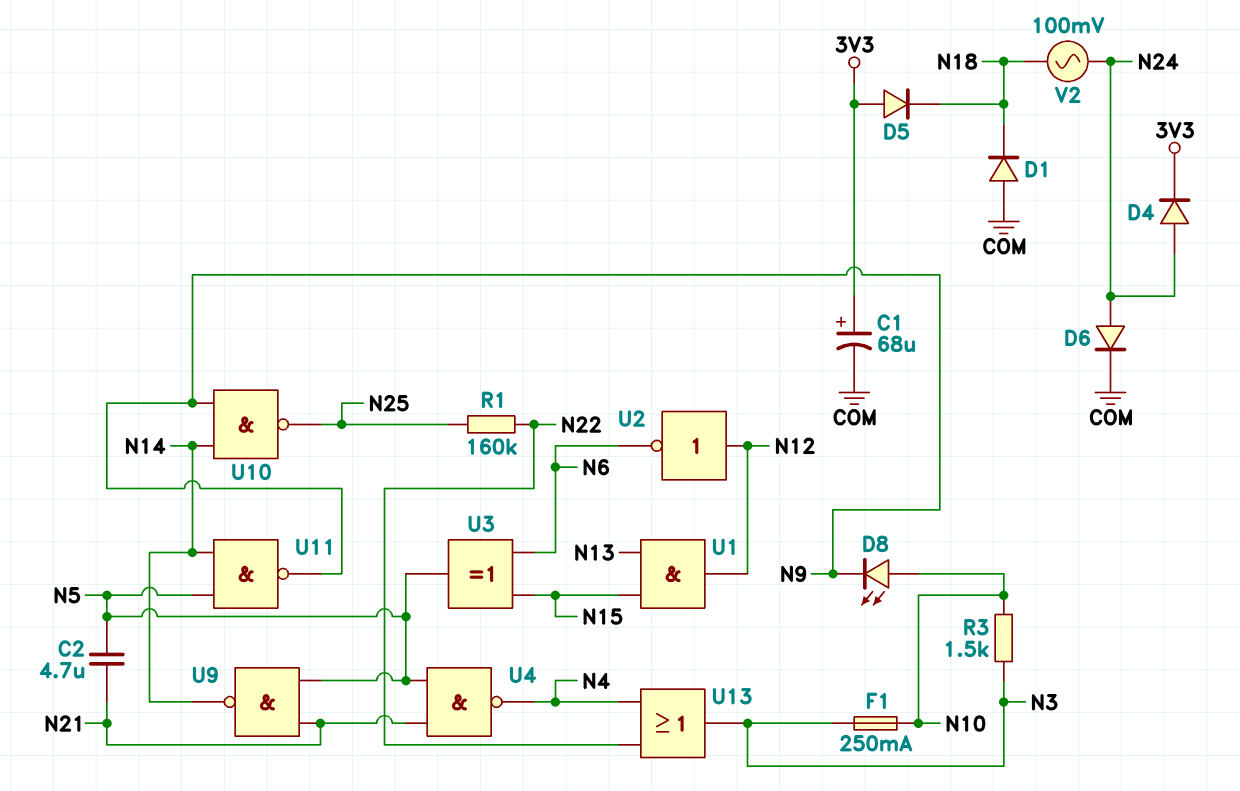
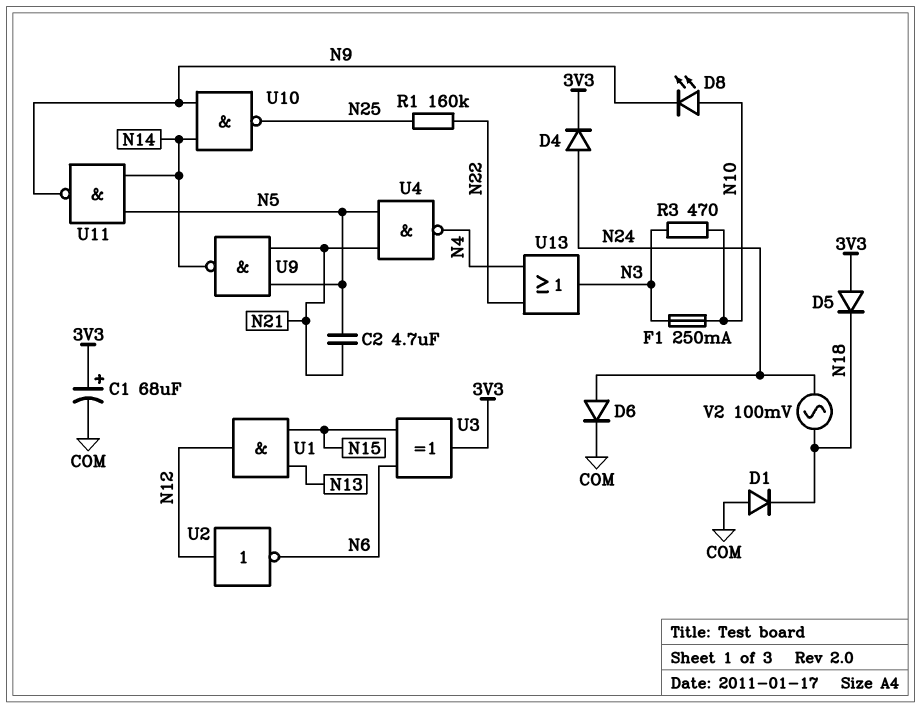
R3: 1.5k (N3, N10) -> 470 (N3, N10)
U3: XOR (in N6, in N15, out N5) -> XOR (in N6, in N15, out 3V3)

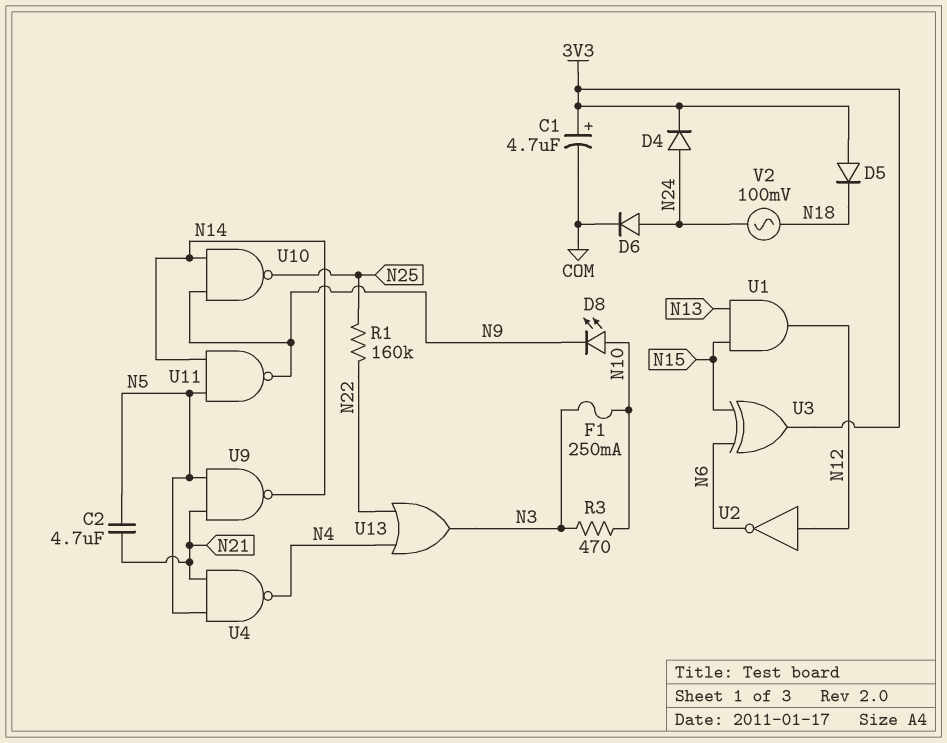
C1: 68uF (plus 3V3, minus COM) -> 4.7uF (plus 3V3, minus COM)
D1: diode (A COM, K N18) -> none

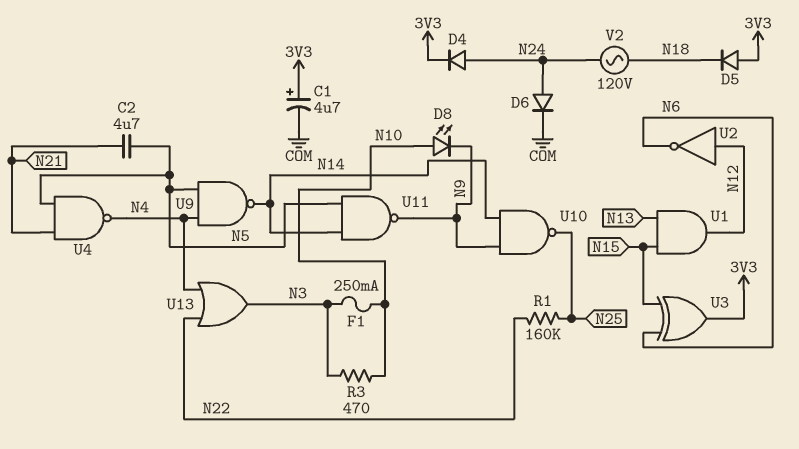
U9: NAND (in N5, in N21, out N14) -> NAND (in N4, in N5, out N14)
V2: AC 100mV (N18, N24) -> AC 120V (N18, N24)

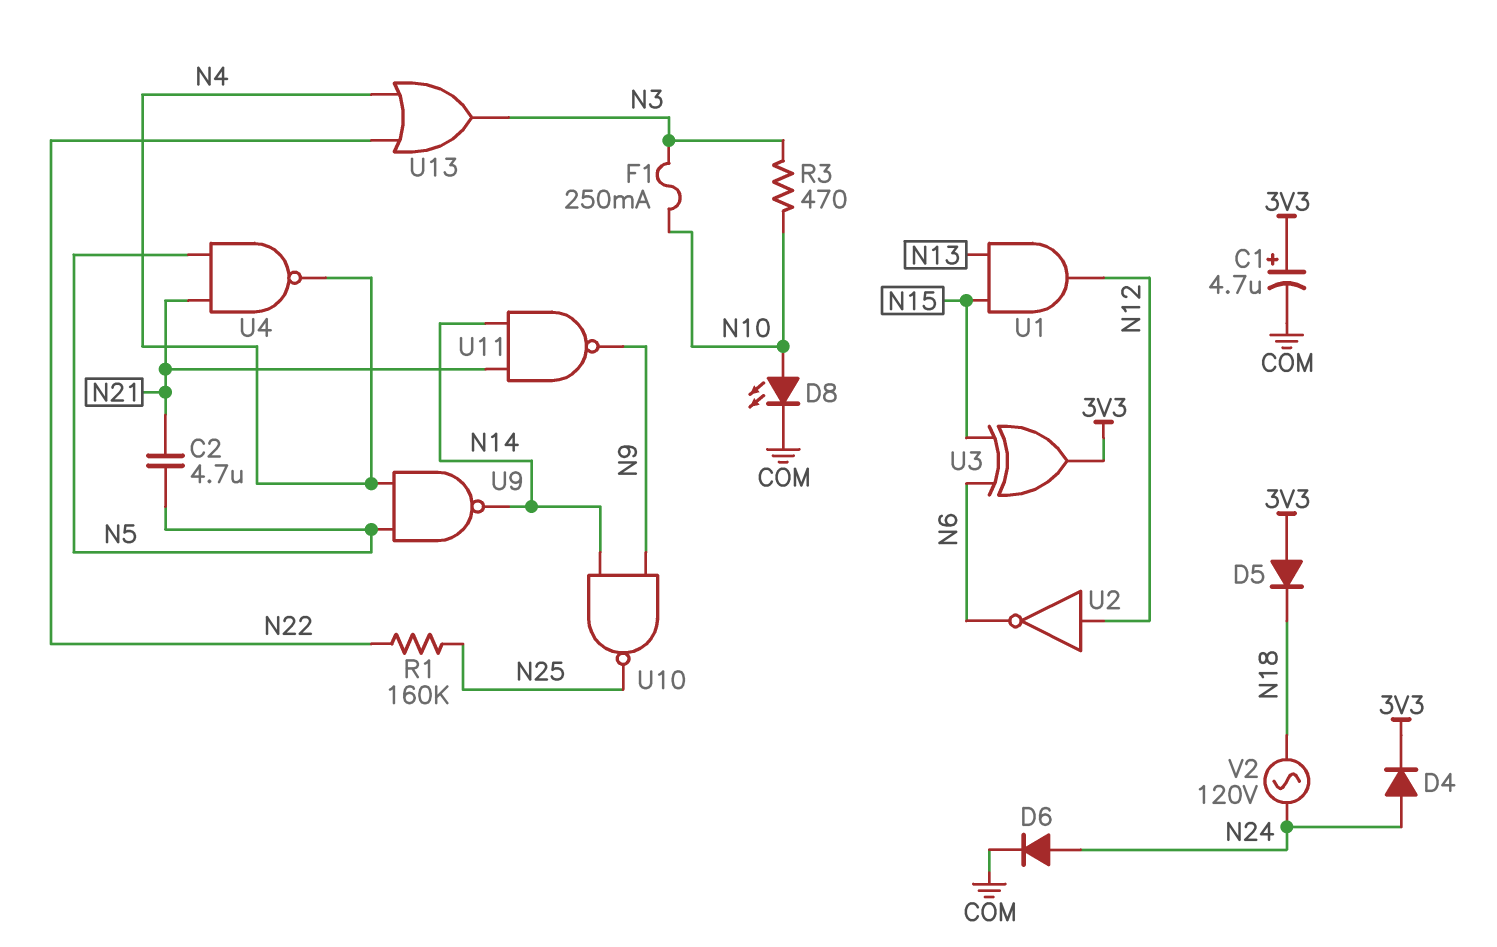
D8: LED (A N10, K N9) -> LED (A N10, K COM)
U11: NAND (in N5, in N14, out N9) -> NAND (in N14, in N21, out N9)

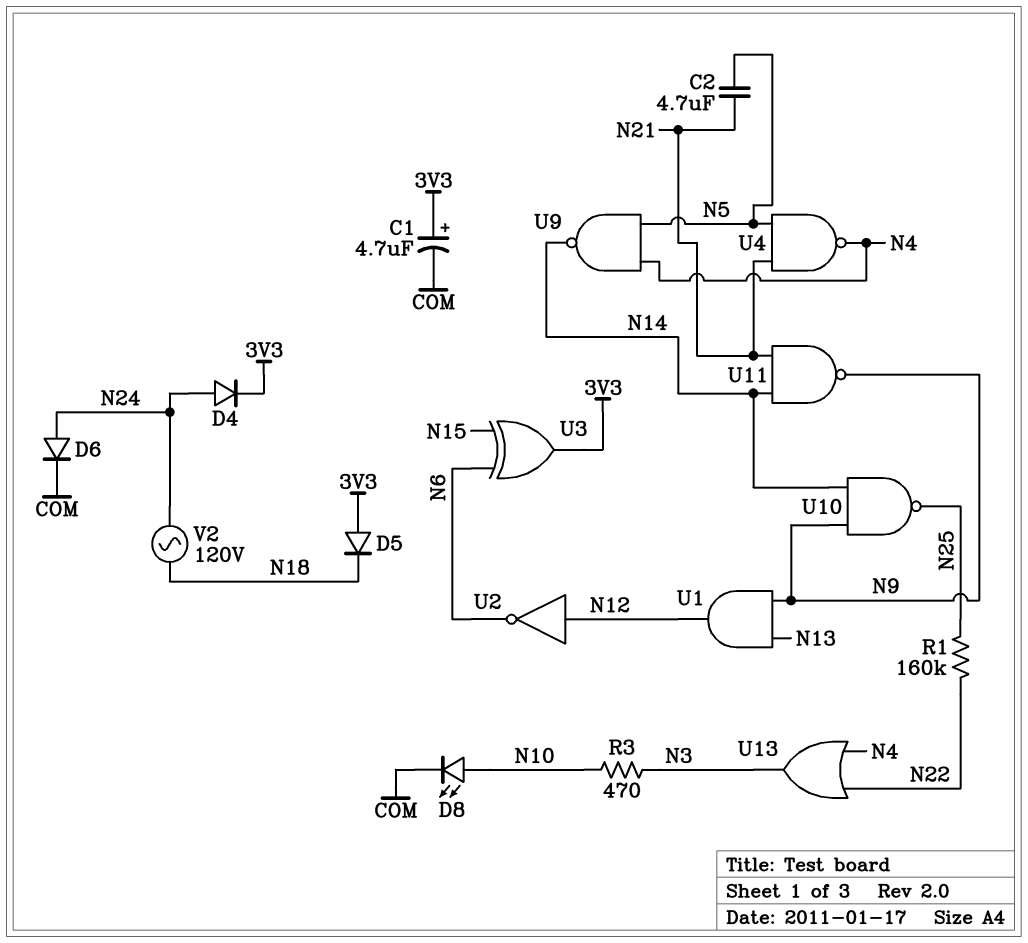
F1: 250mA (N3, N10) -> none
U1: AND (in N13, in N15, out N12) -> AND (in N9, in N13, out N12)

